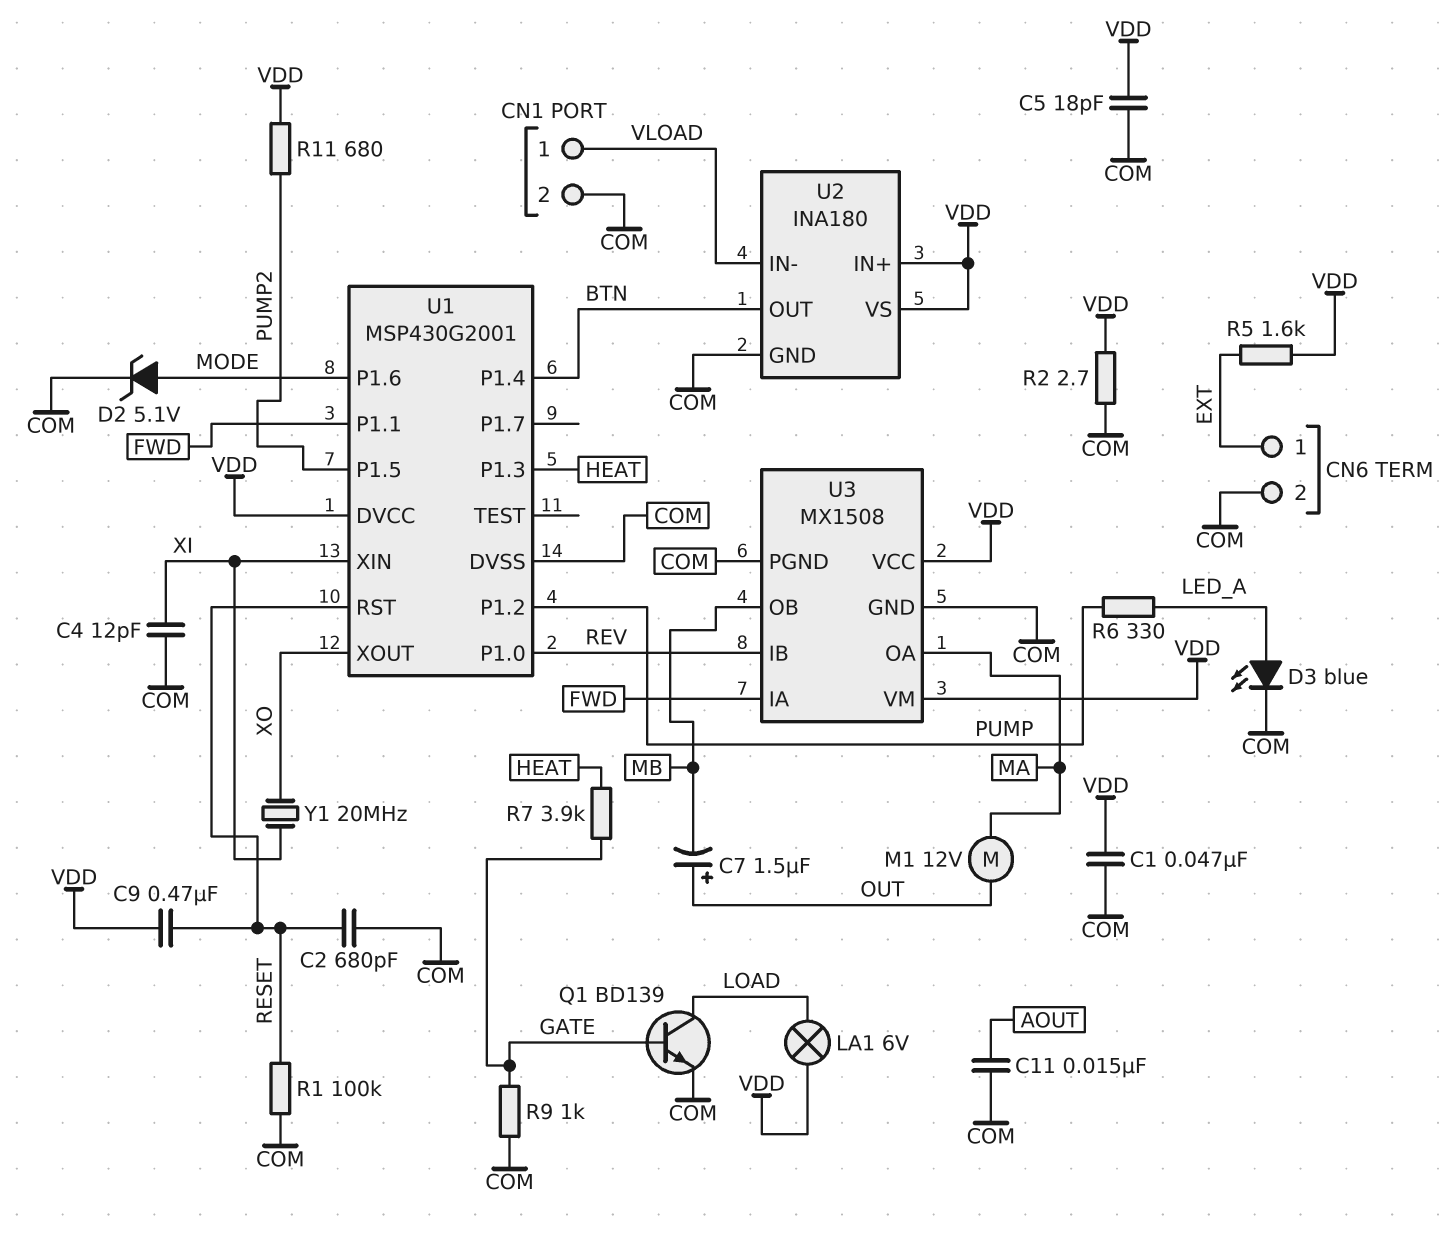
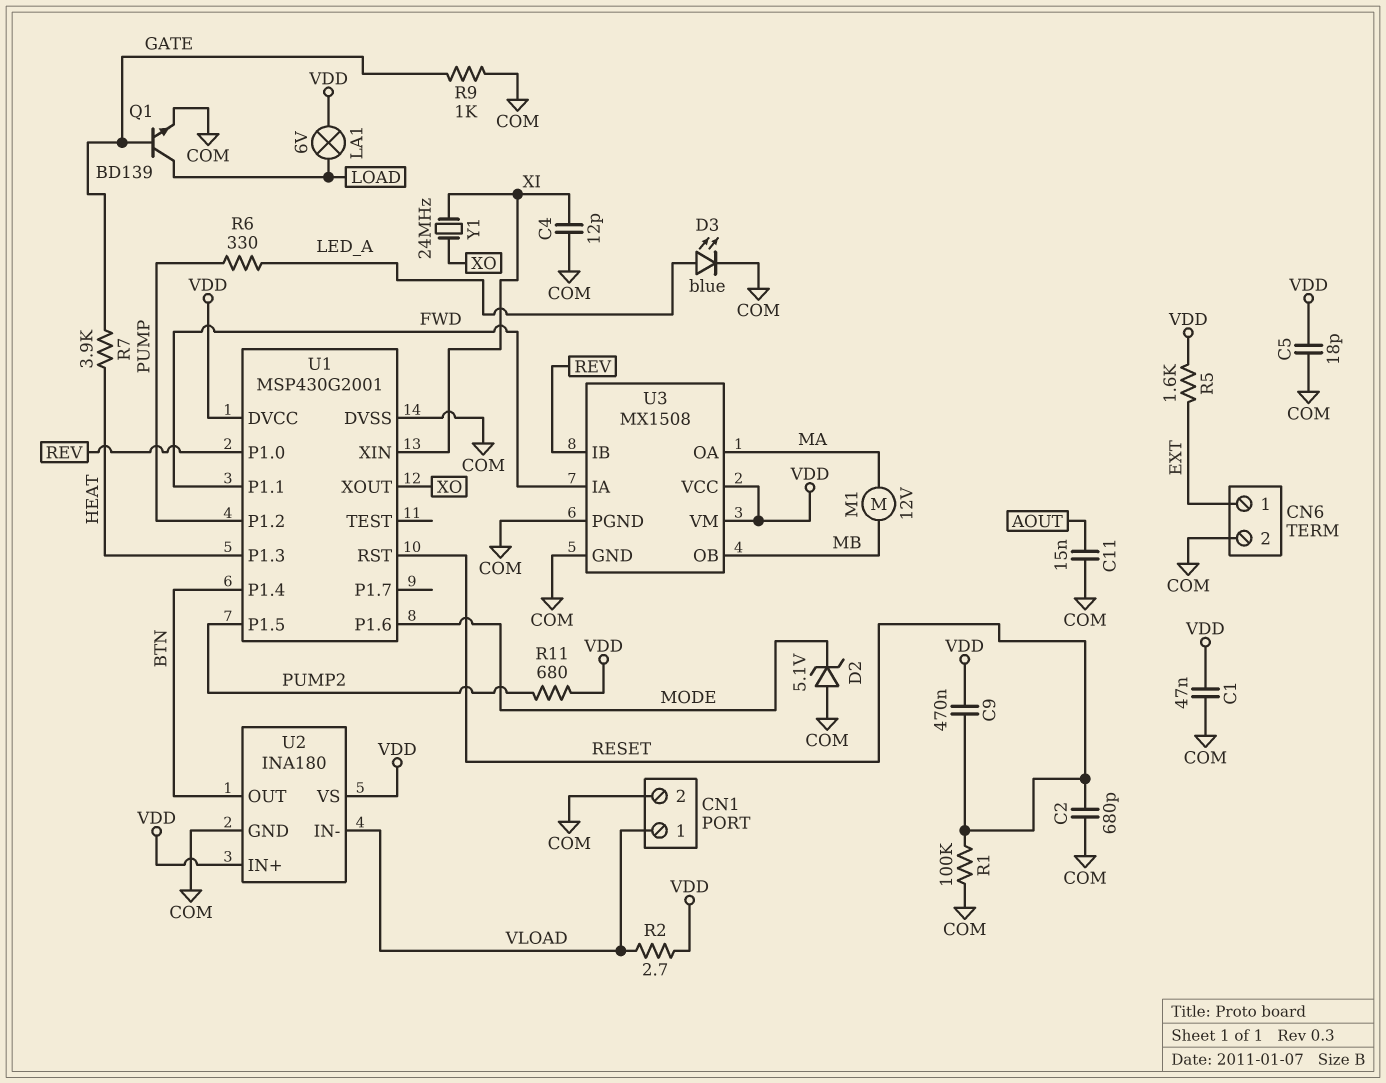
C7: 1.5uF (plus OUT, minus MB) -> none
D2: zener 5.1V (A MODE, K COM) -> zener 5.1V (A COM, K MODE)
M1: motor 12V (MA, OUT) -> motor 12V (MA, MB)
R2: 2.7 (COM, VDD) -> 2.7 (VDD, VLOAD)
Y1: 20MHz (XI, XO) -> 24MHz (XI, XO)

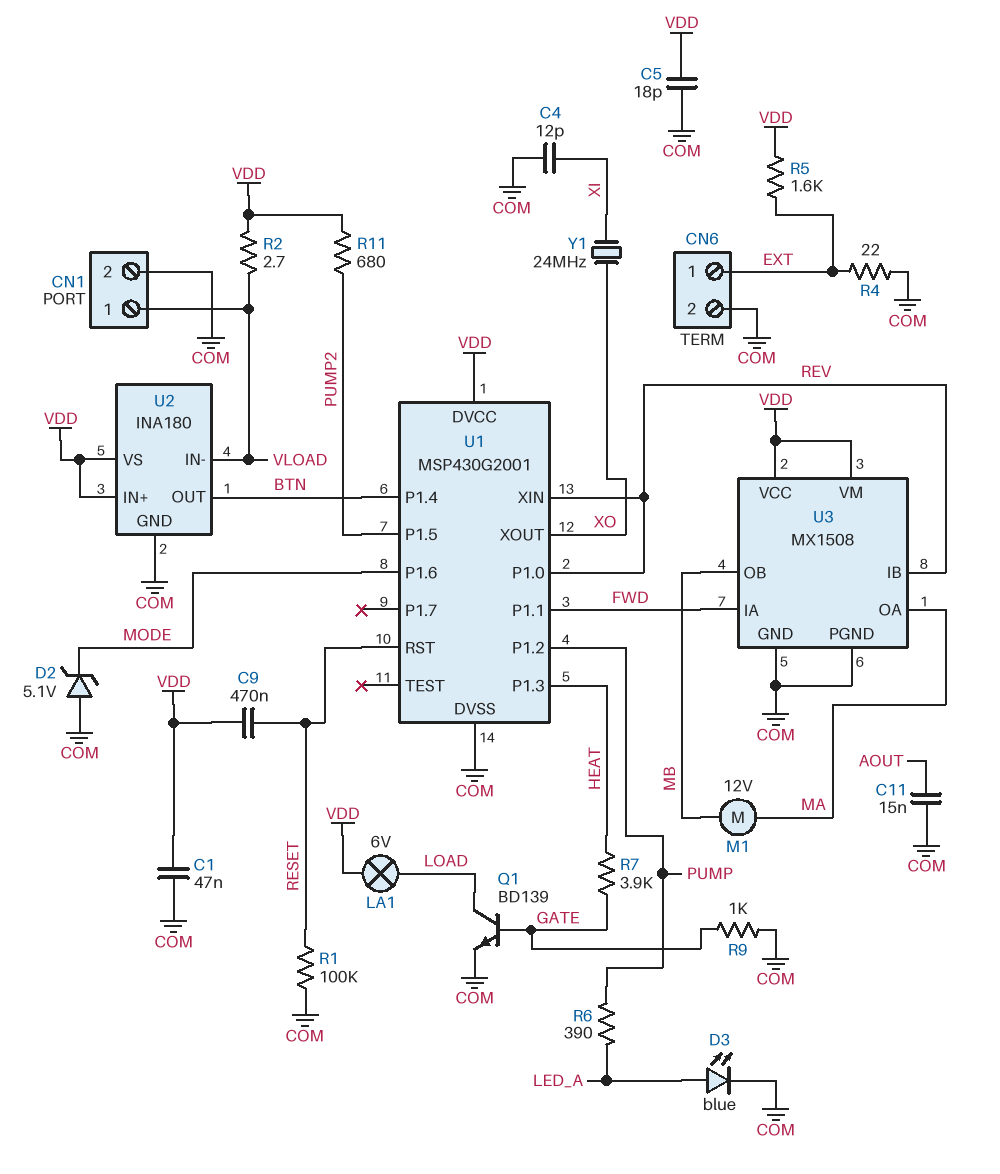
C2: 680pF (COM, RESET) -> none
R4: none -> 22 (COM, EXT)
R6: 330 (LED_A, PUMP) -> 390 (LED_A, PUMP)
U1 pin XIN: XI -> REV

